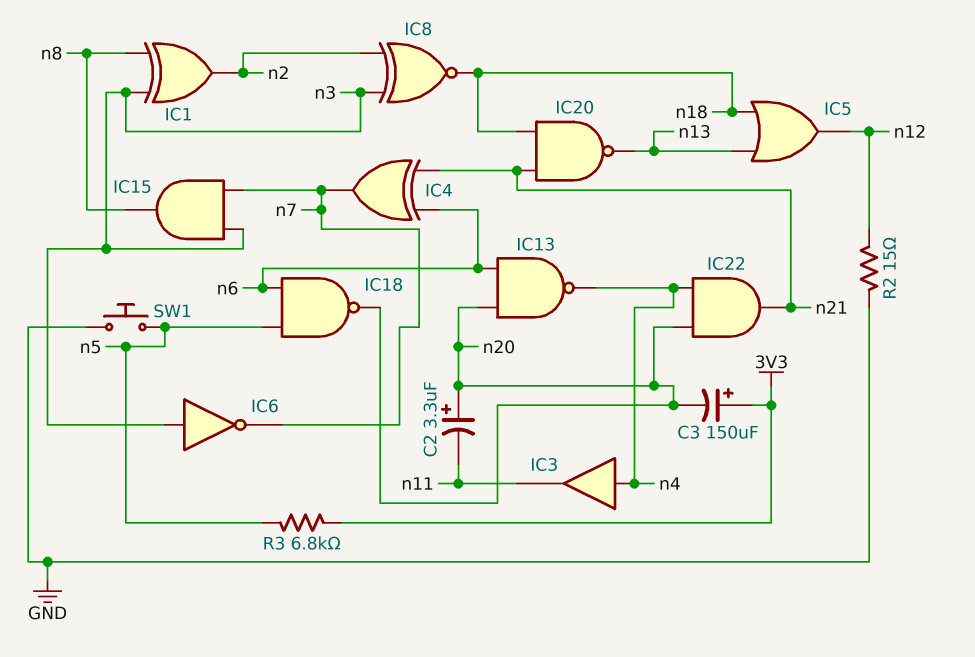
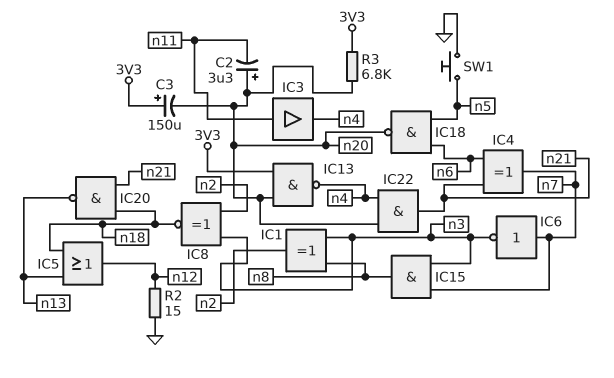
IC3: buffer (in n4, out n11) -> buffer (in n11, out n4)
IC6: NOT (in n3, out n7) -> NOT (in n7, out n3)
IC13: NAND (in n6, in n20, out n4) -> NAND (in 3V3, in n20, out n4)
R3: 6.8k (3V3, n5) -> 6.8k (3V3, n20)

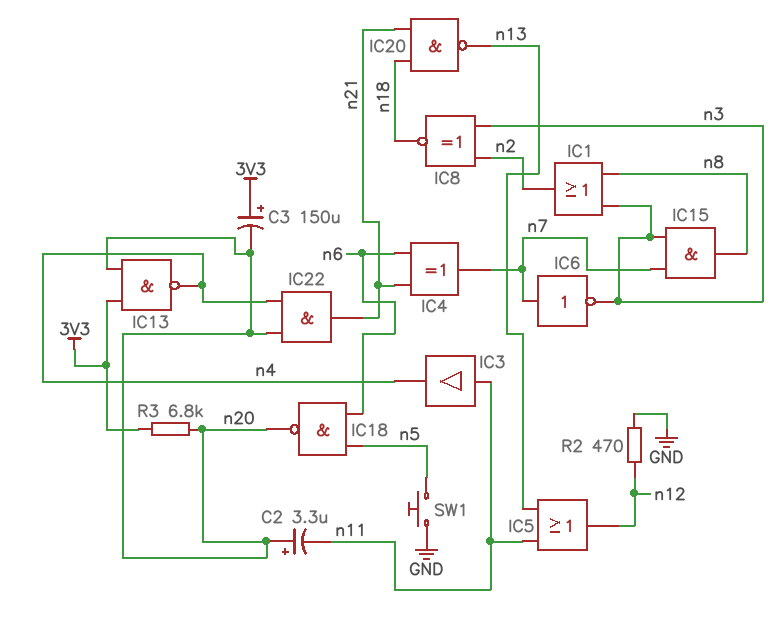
IC1: XOR (in n3, in n8, out n2) -> OR (in n3, in n8, out n2)
IC5: OR (in n13, in n18, out n12) -> OR (in n11, in n13, out n12)
R2: 15 (GND, n12) -> 470 (GND, n12)

